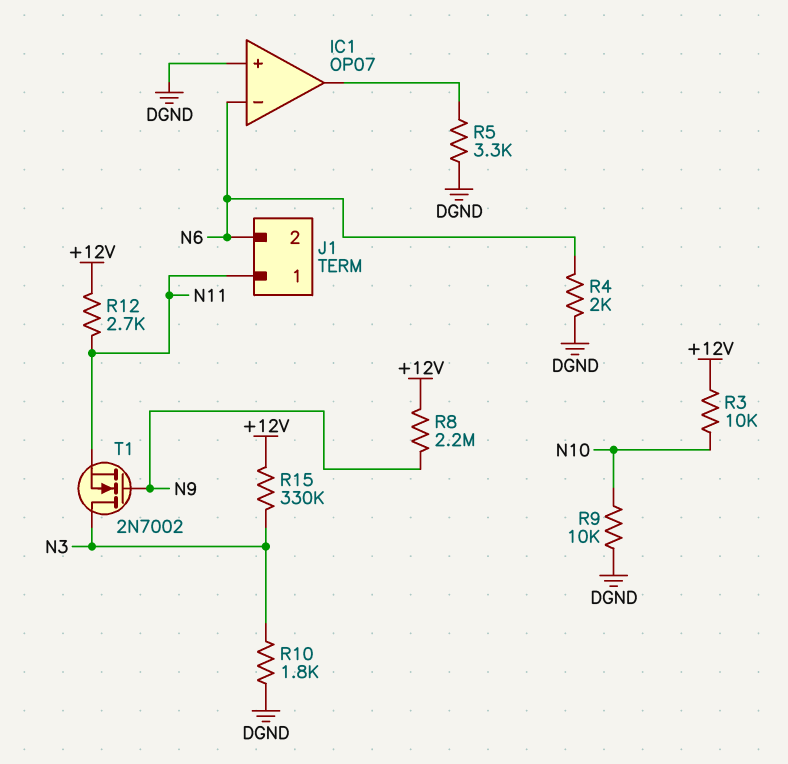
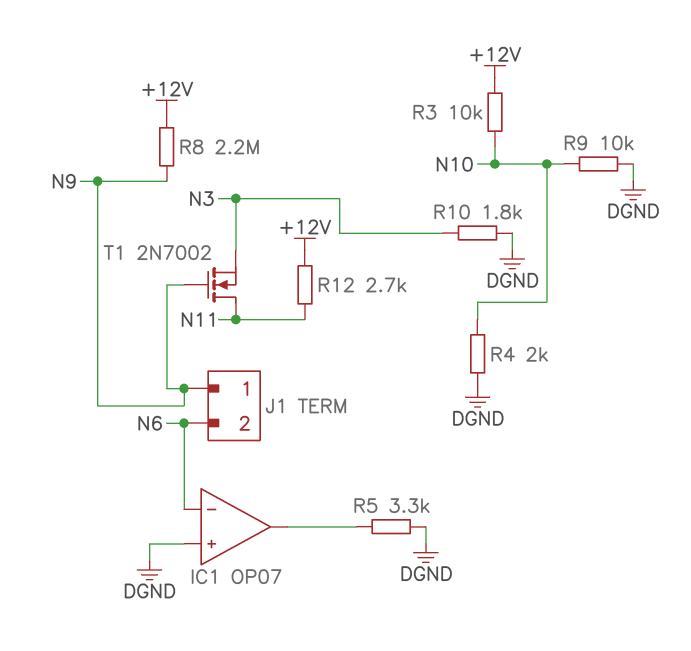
J1 pin 1: N11 -> N9
R4: 2k (DGND, N6) -> 2k (DGND, N10)
R15: 330k (+12V, N3) -> none
T1: NMOS 2N7002 (G N9, D N3, S N11) -> NMOS 2N7002 (G N9, D N11, S N3)

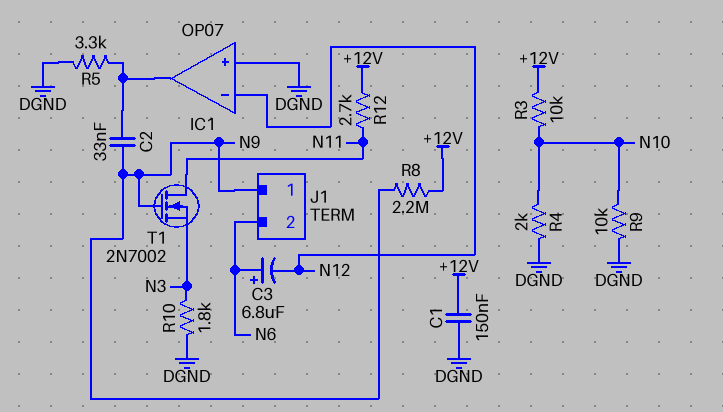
C1: none -> 150nF (+12V, DGND)
C2: none -> 33nF (IC1/out, N9)
C3: none -> 6.8uF (plus N6, minus N12)
IC1 pin in-: N6 -> N12

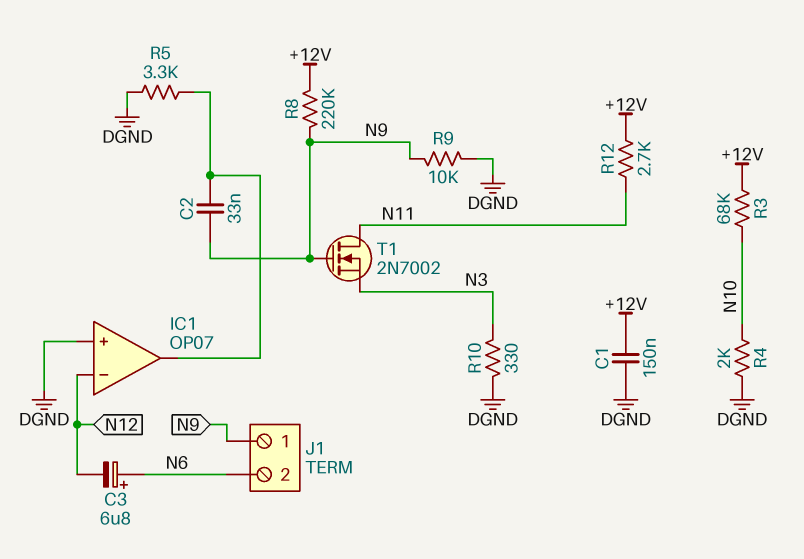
R3: 10k (+12V, N10) -> 68k (+12V, N10)
R8: 2.2M (+12V, N9) -> 220k (+12V, N9)
R9: 10k (DGND, N10) -> 10k (DGND, N9)
R10: 1.8k (DGND, N3) -> 330 (DGND, N3)

